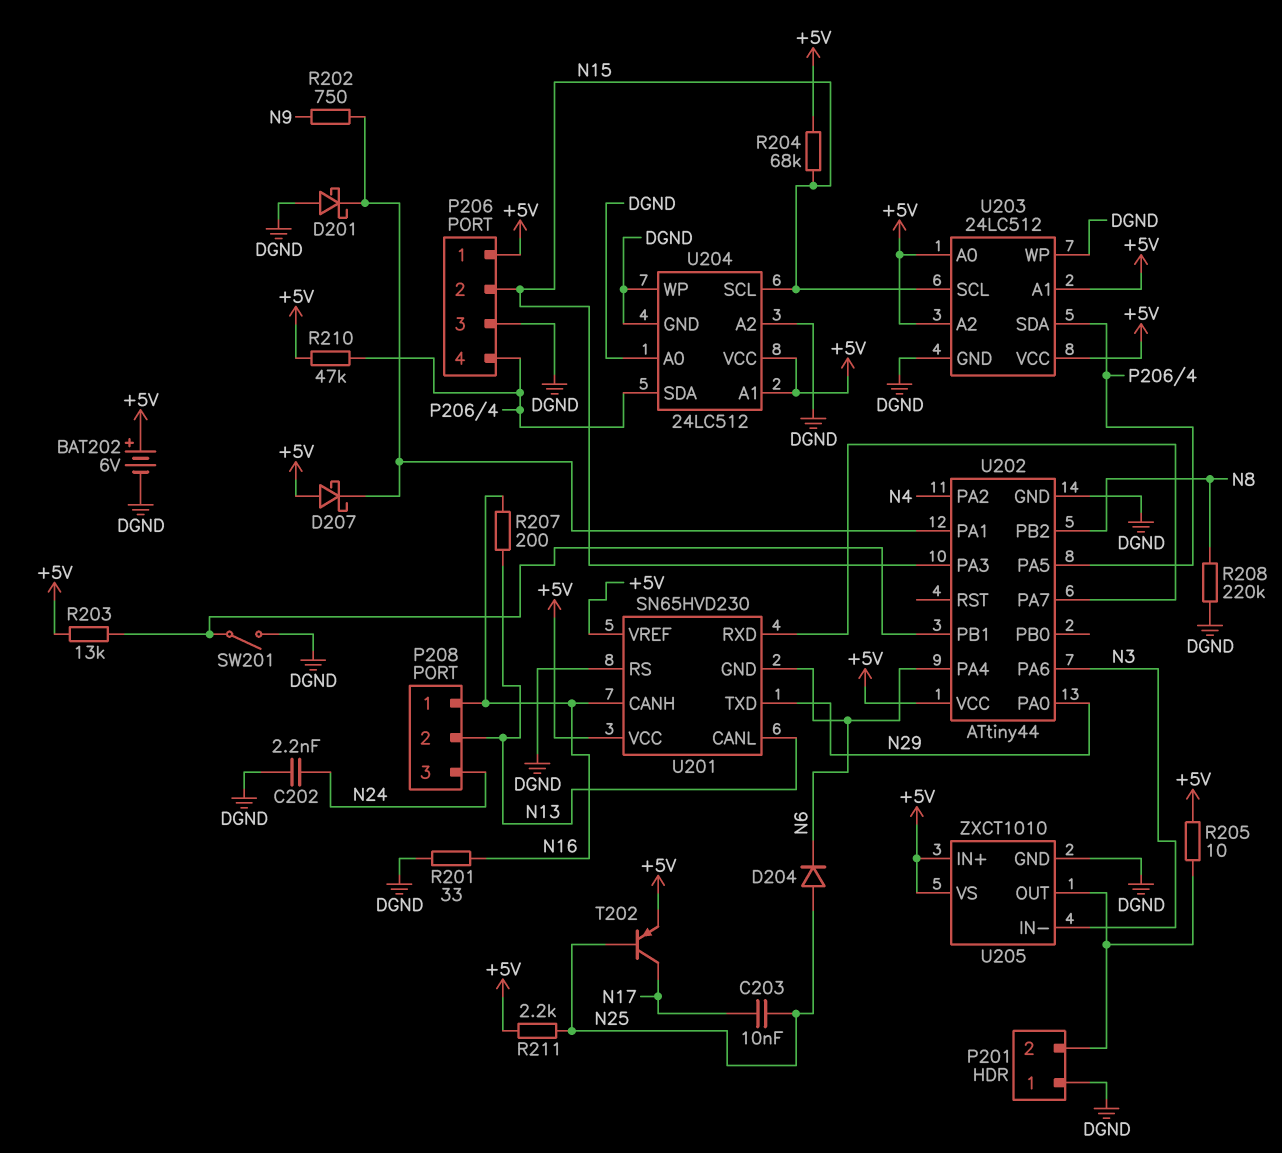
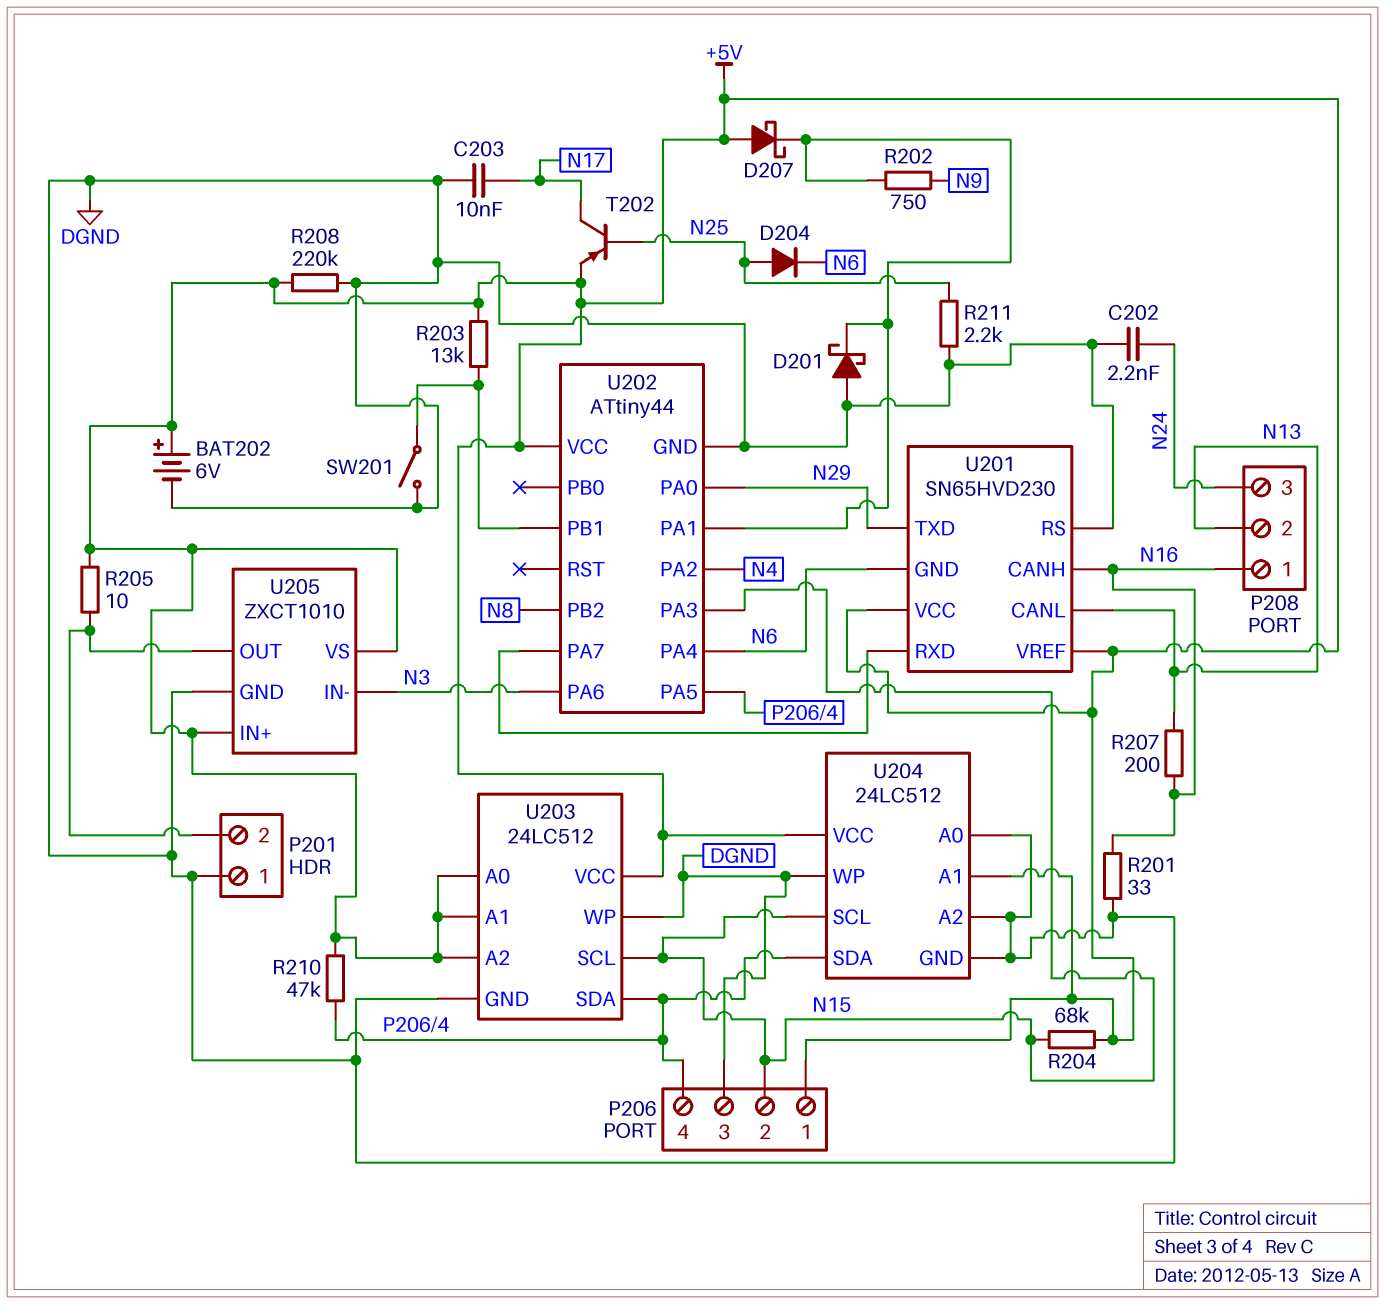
C203: 10nF (N17, N25) -> 10nF (DGND, N17)
R208: 220k (DGND, N8) -> 220k (+5V, DGND)
R211: 2.2k (+5V, N25) -> 2.2k (DGND, N25)

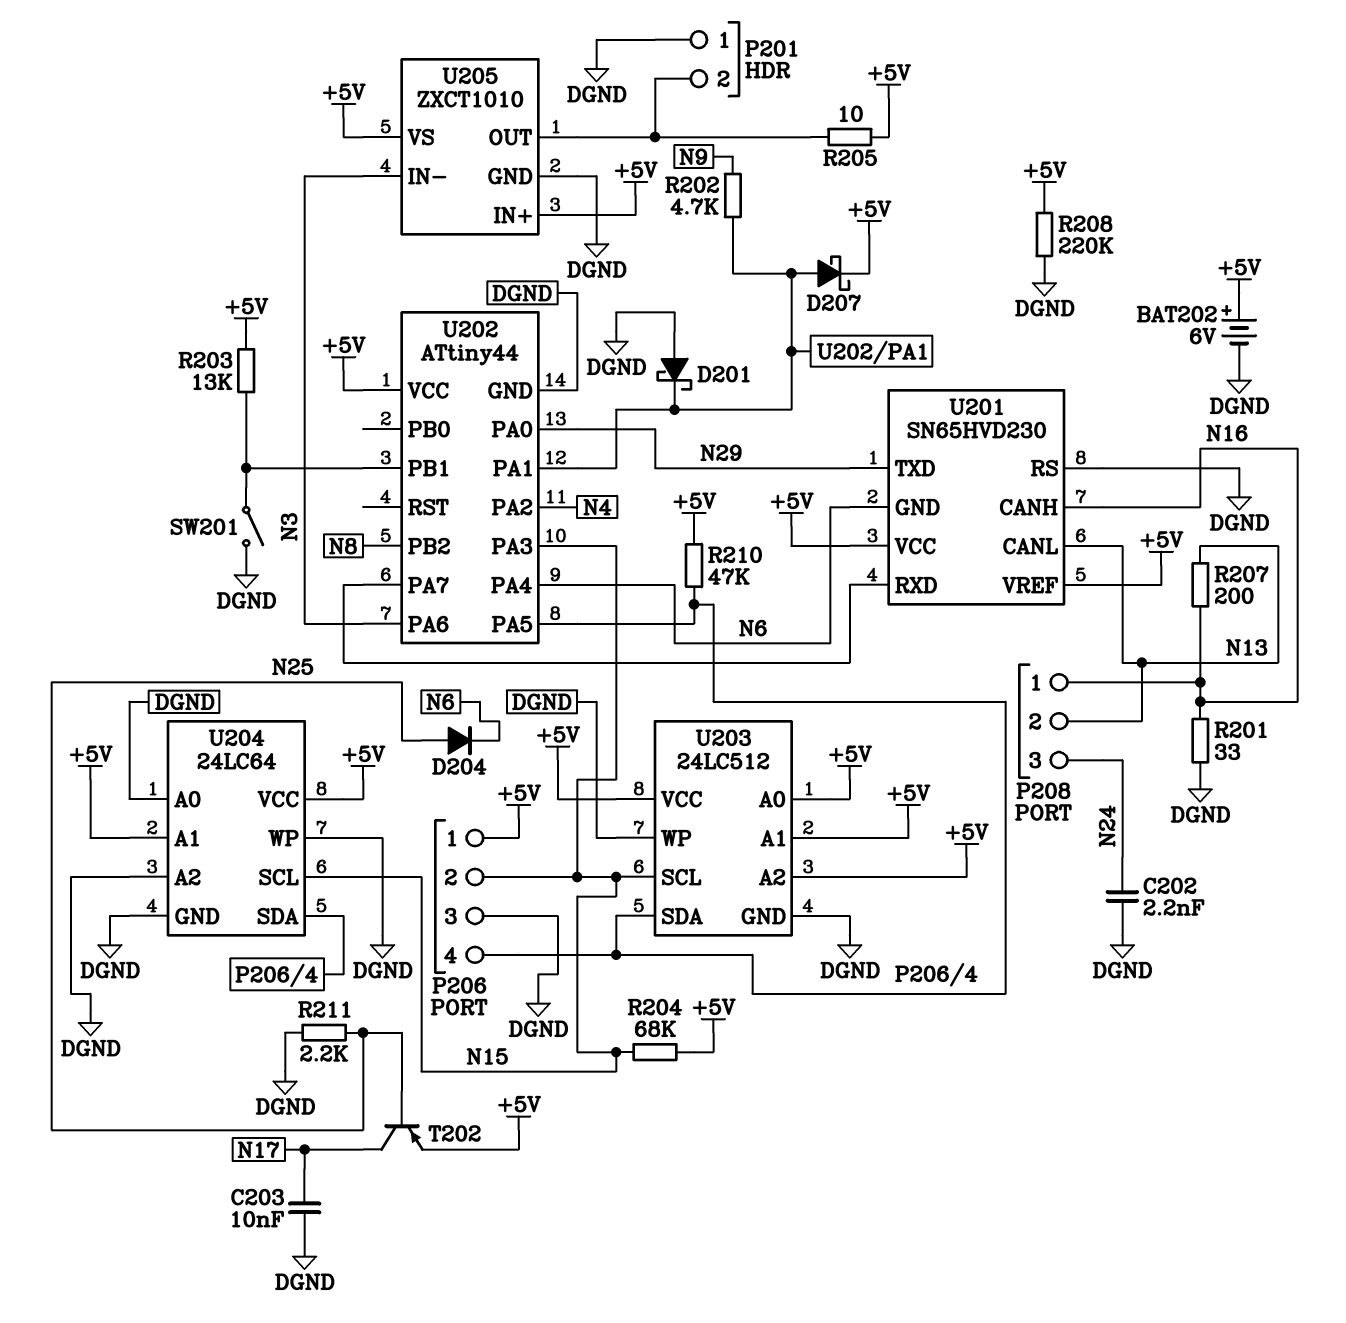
D207: schottky (A +5V, K U202/PA1) -> schottky (A U202/PA1, K +5V)
R202: 750 (N9, U202/PA1) -> 4.7k (N9, U202/PA1)
U204: 24LC512 -> 24LC64

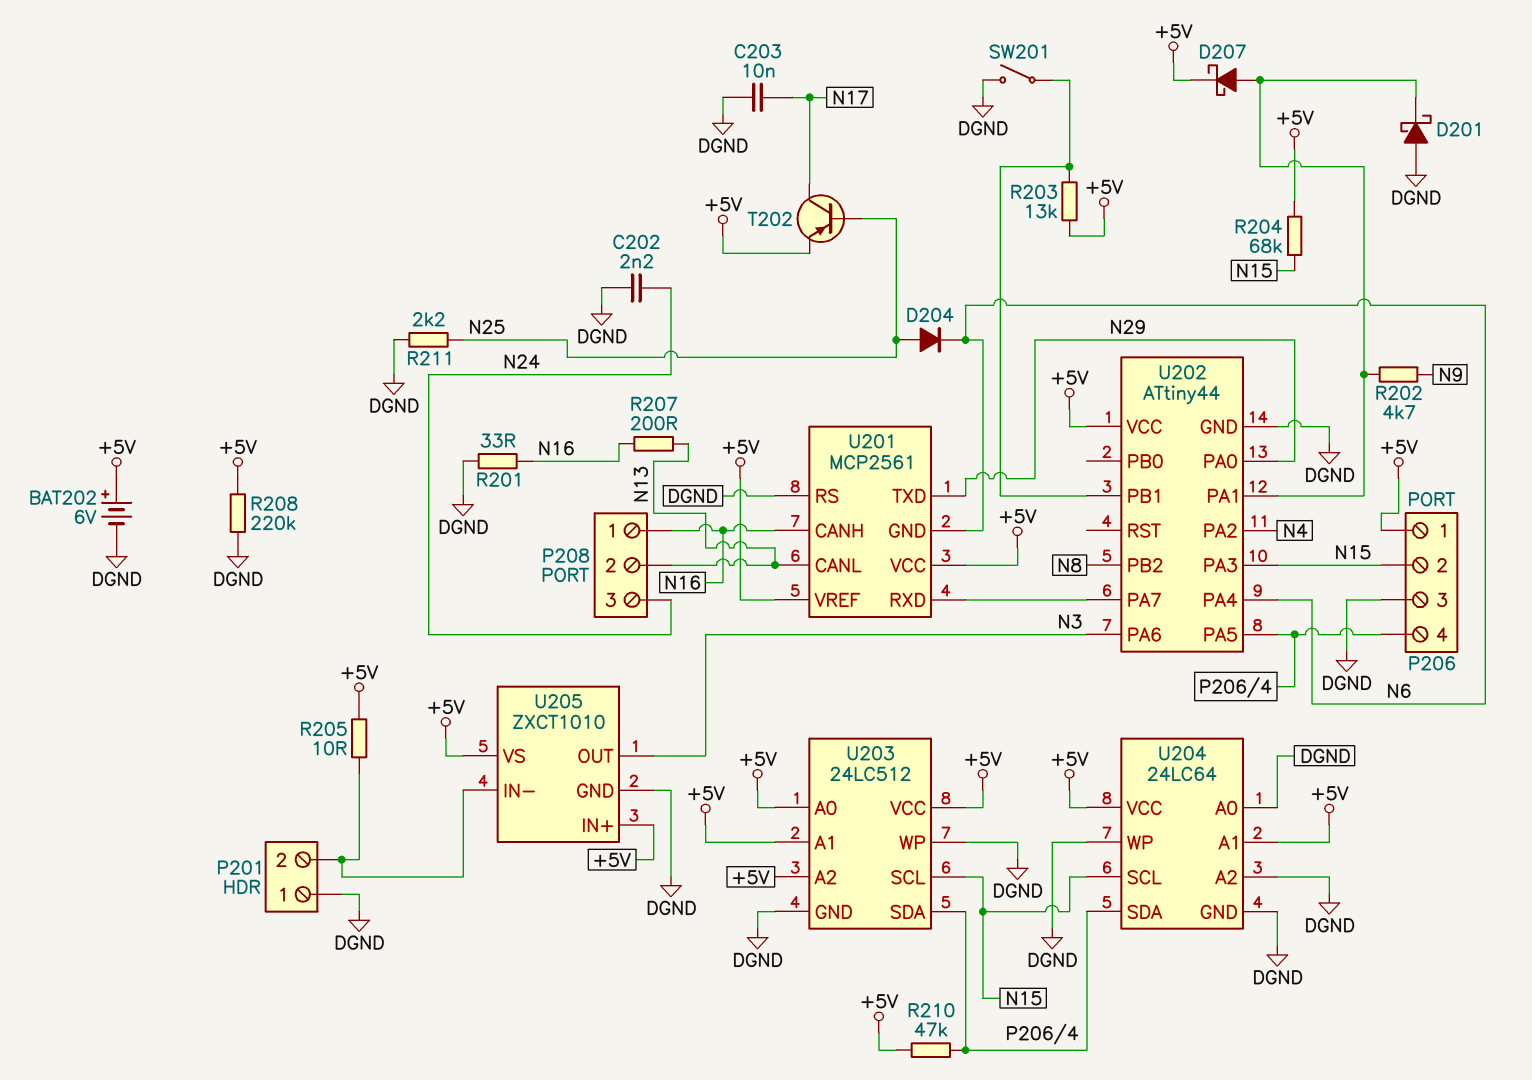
U201: SN65HVD230 -> MCP2561
U205 pin IN-: N3 -> P201/2
U205 pin OUT: P201/2 -> N3

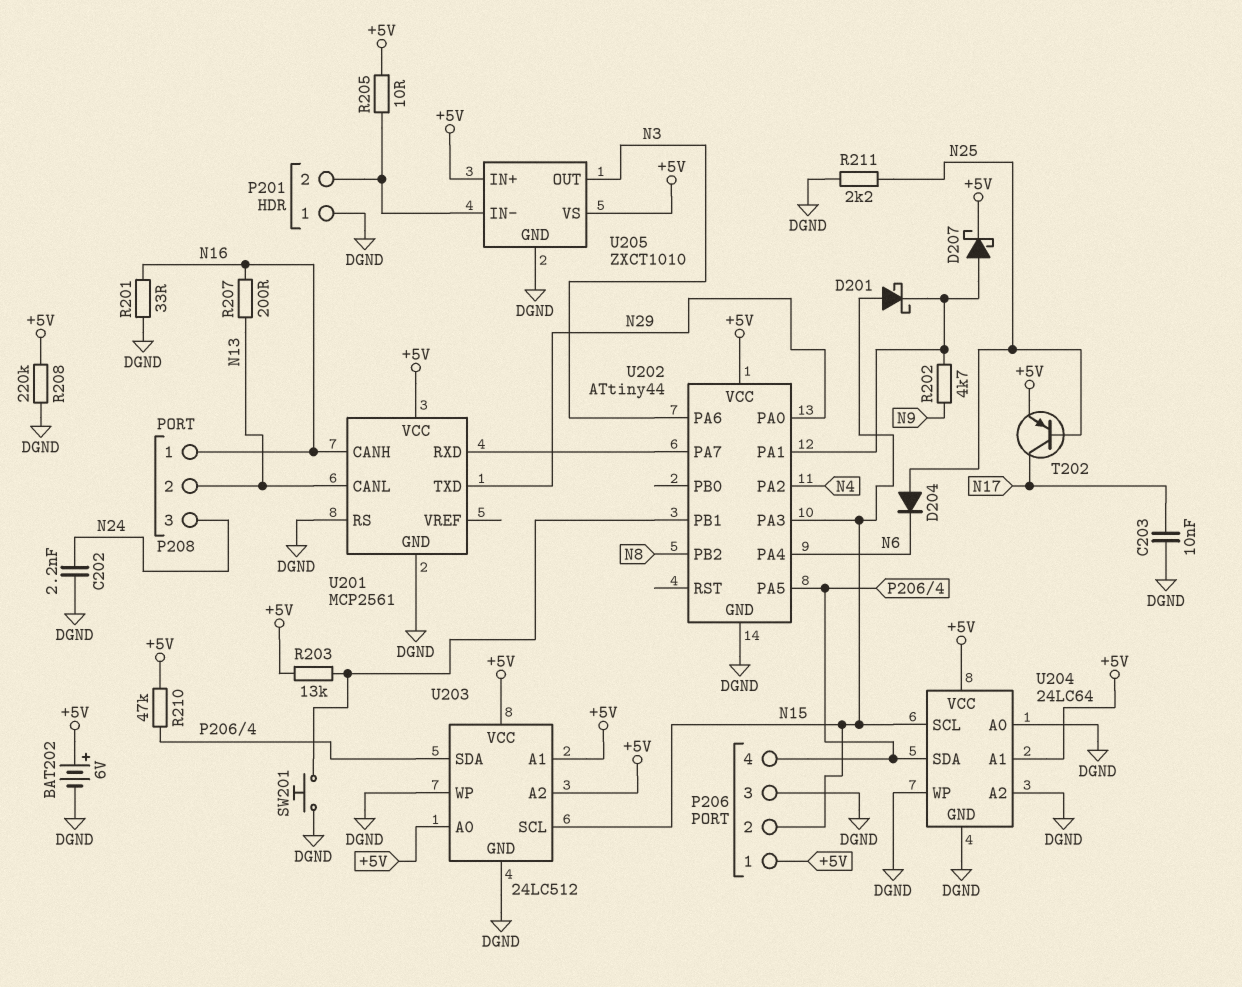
D201: schottky (A DGND, K U202/PA1) -> schottky (A N15, K U202/PA1)
R204: 68k (+5V, N15) -> none
SW201: switch (DGND, U202/PB1) -> button (DGND, U202/PB1)
U201 pin GND: N6 -> DGND
U201 pin VREF: +5V -> none

